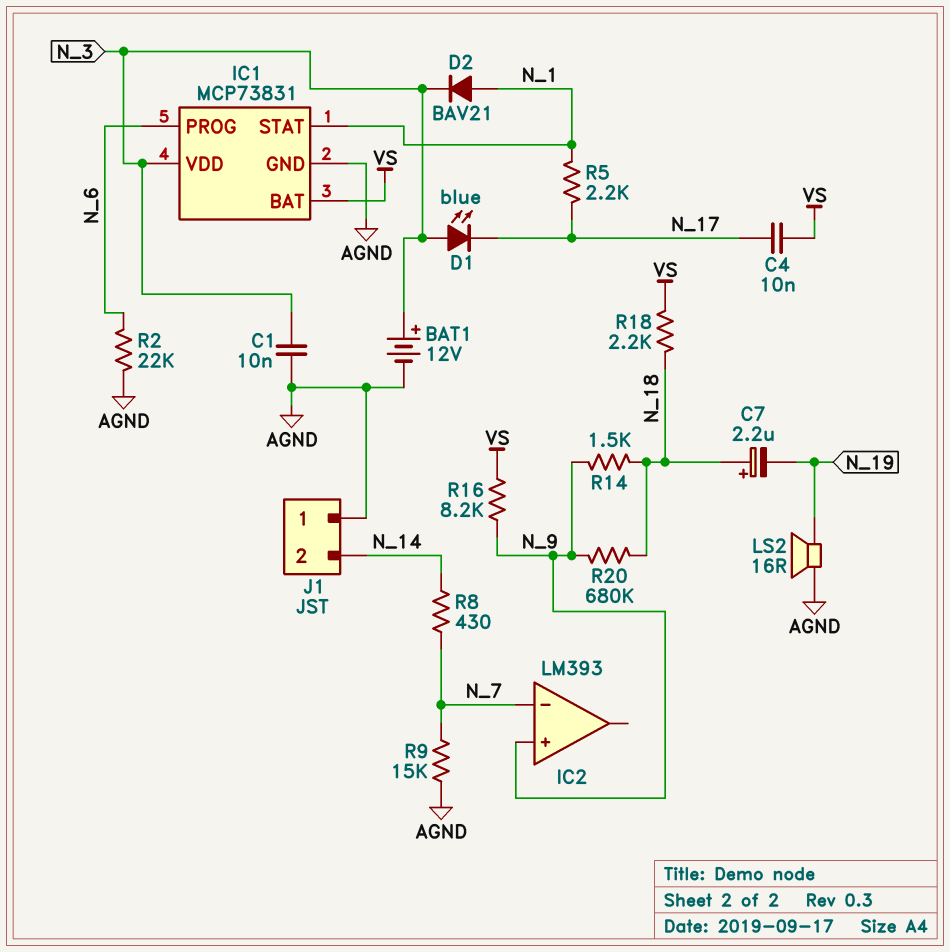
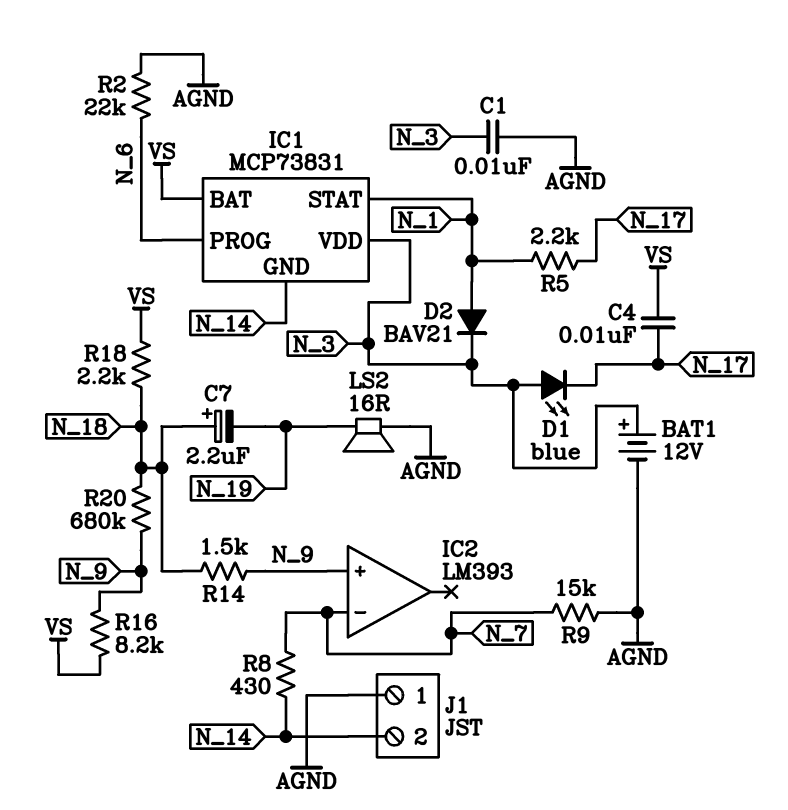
IC1 pin GND: AGND -> N_14

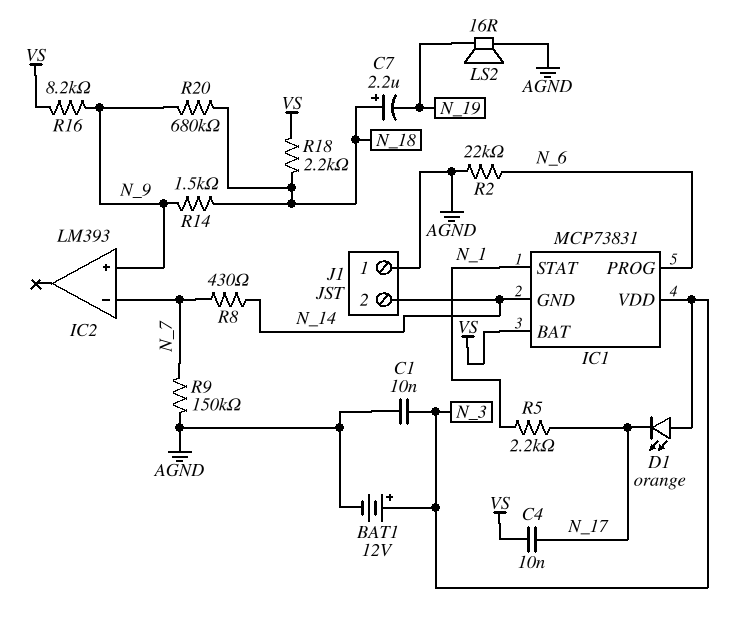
D1: LED blue (A N_3, K N_17) -> LED orange (A N_3, K N_17)
D2: diode BAV21 (A N_1, K N_3) -> none
R9: 15k (AGND, N_7) -> 150k (AGND, N_7)

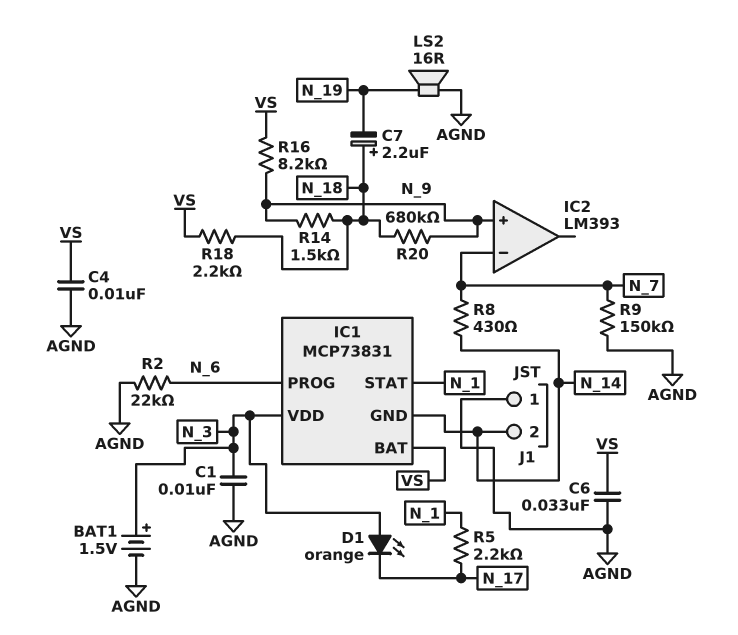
BAT1: 12V (plus N_3, minus AGND) -> 1.5V (plus N_3, minus AGND)
C4: 10nF (N_17, VS) -> 10nF (AGND, VS)
C6: none -> 33nF (AGND, VS)

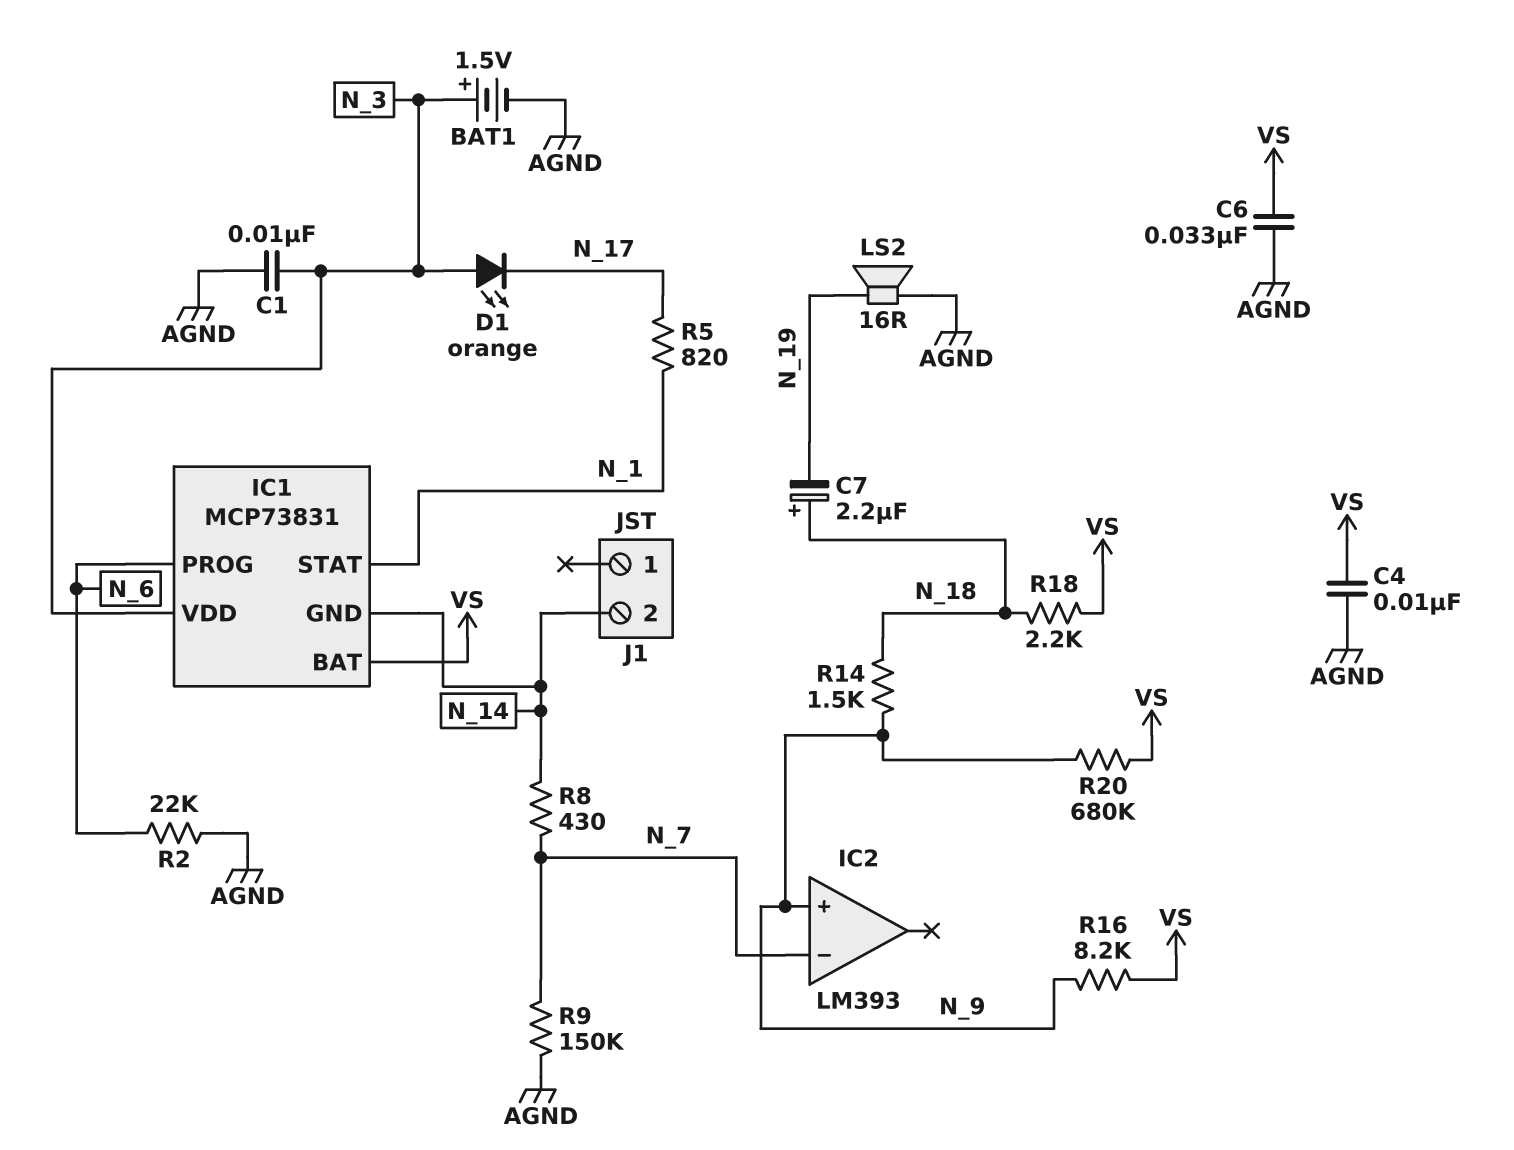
J1 pin 1: AGND -> none
R5: 2.2k (N_1, N_17) -> 820 (N_1, N_17)
R20: 680k (N_9, N_18) -> 680k (N_9, VS)

